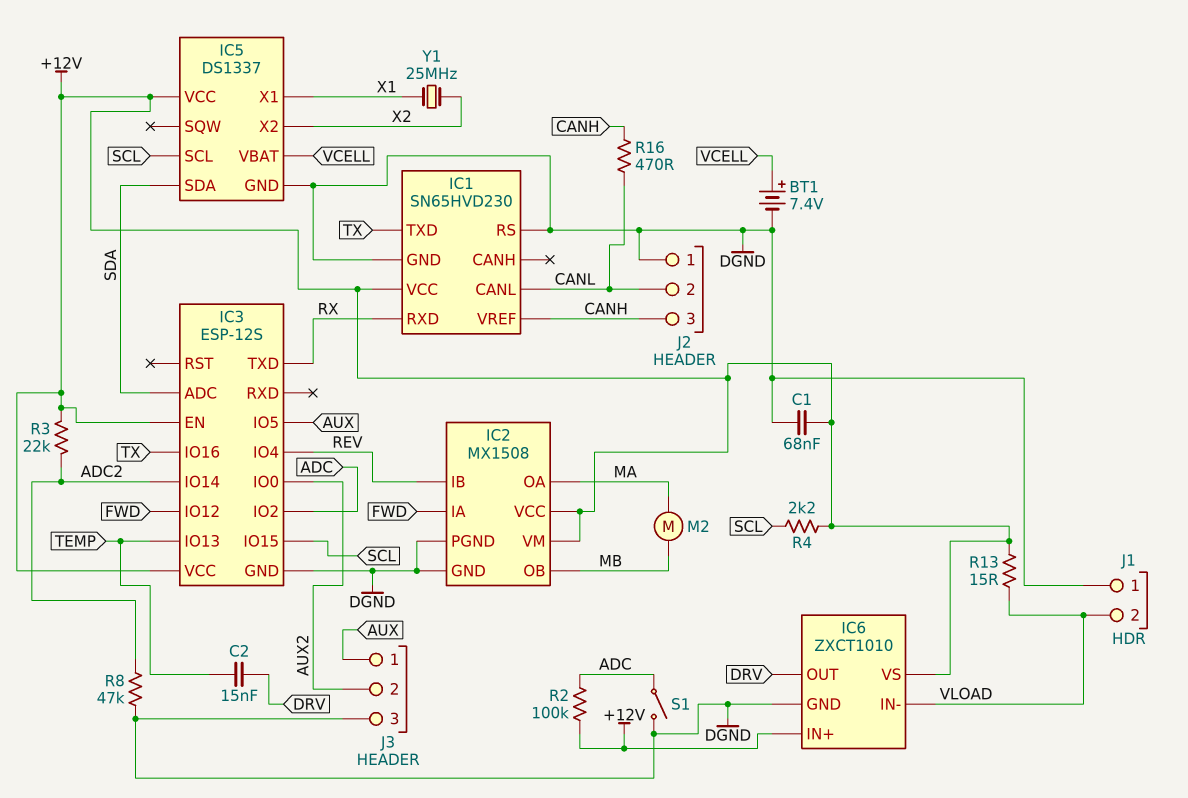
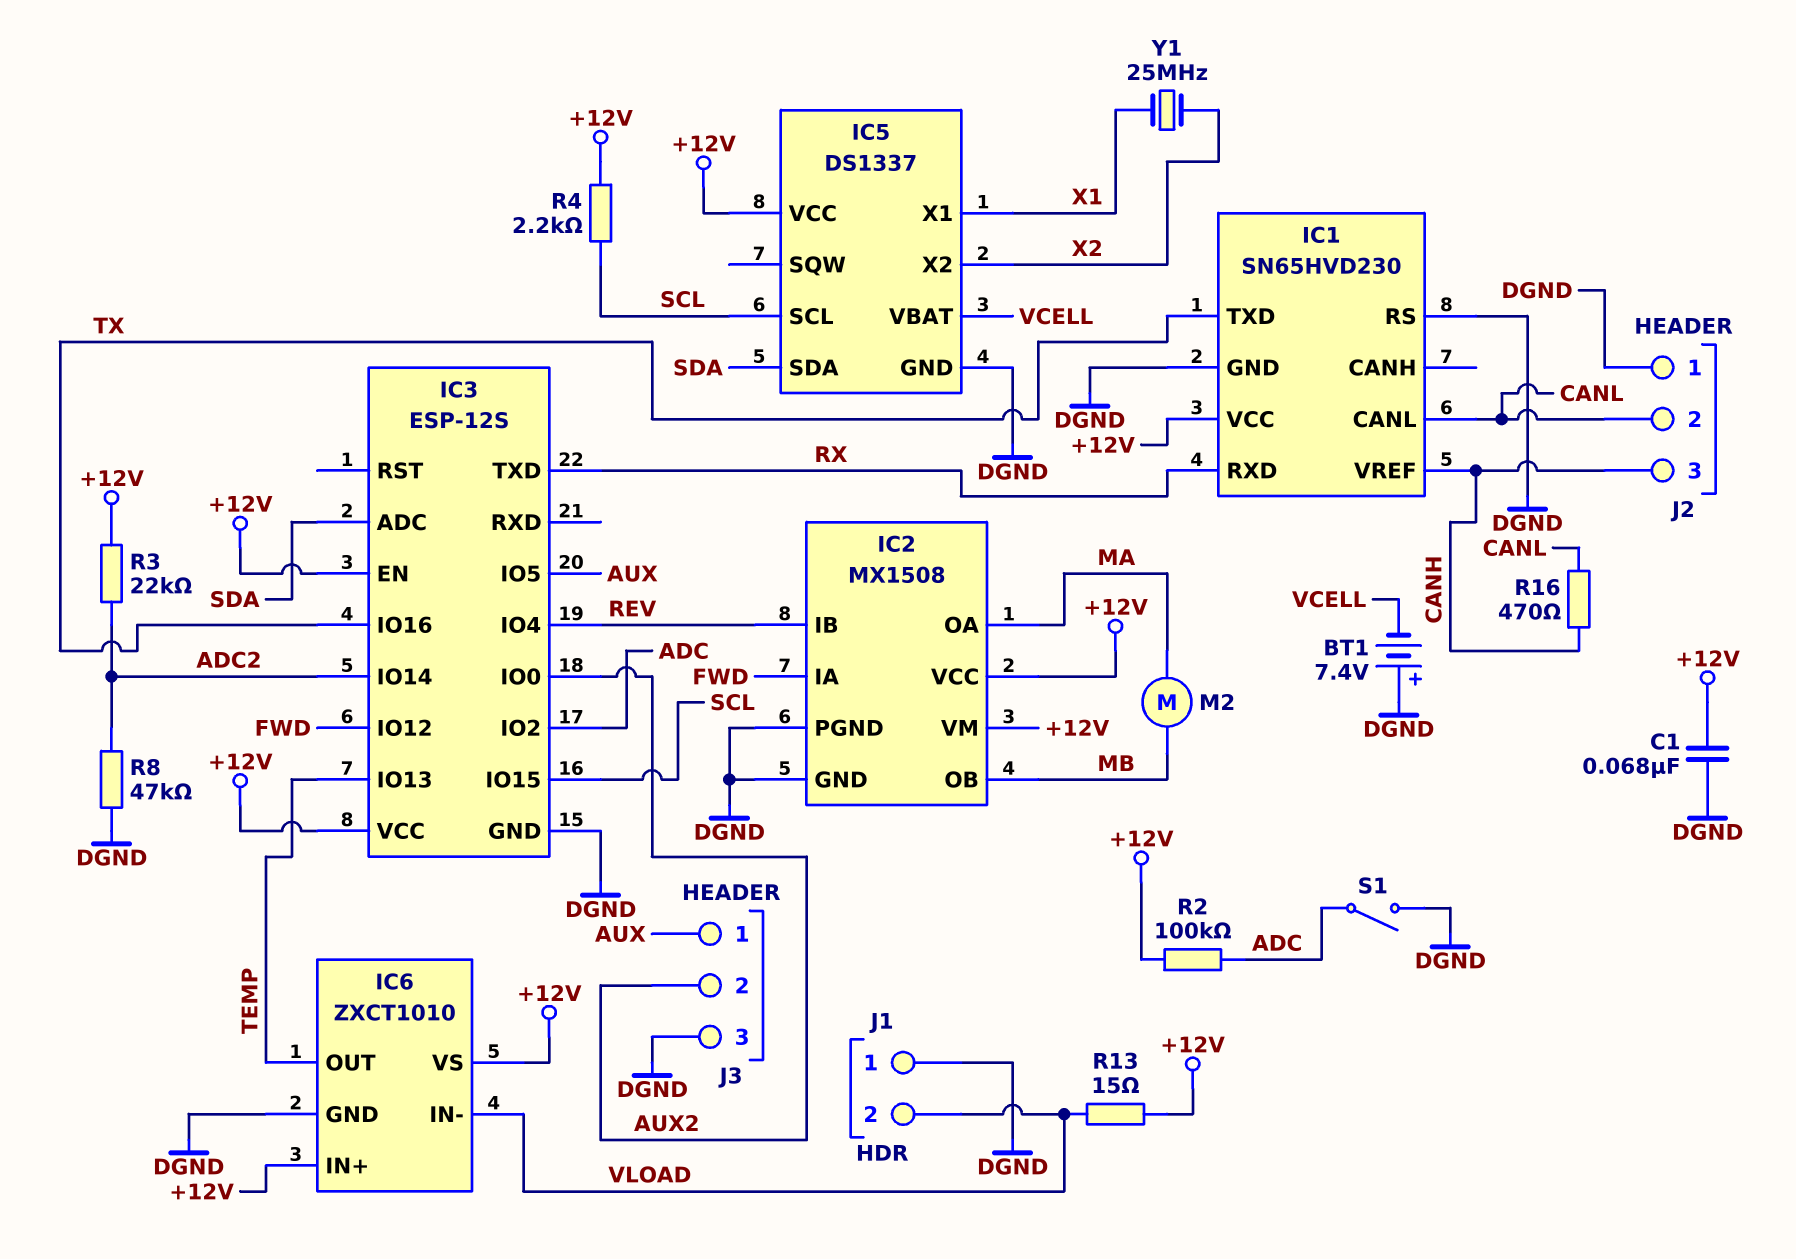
BT1: 7.4V (plus VCELL, minus DGND) -> 7.4V (plus DGND, minus VCELL)
C2: 15nF (DRV, TEMP) -> none
IC6 pin OUT: DRV -> TEMP

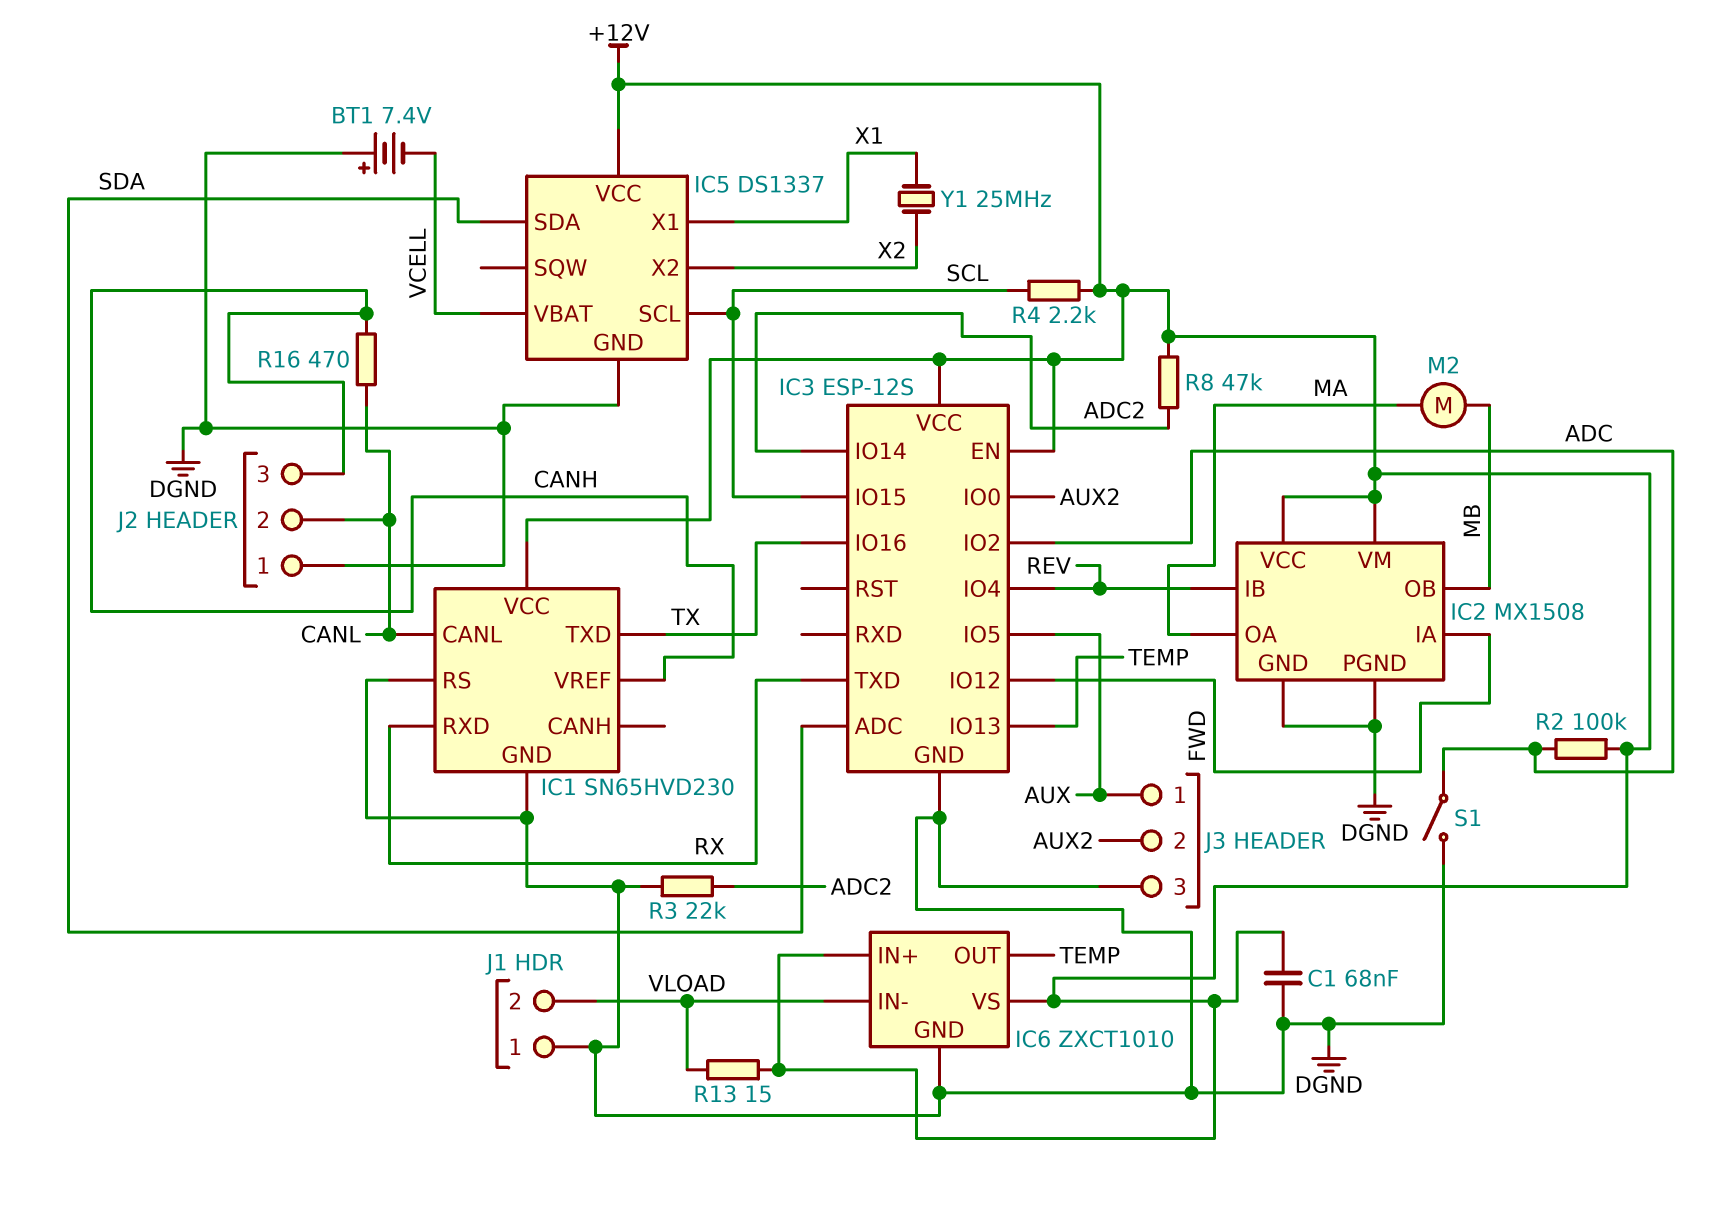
R3: 22k (+12V, ADC2) -> 22k (ADC2, DGND)
R8: 47k (ADC2, DGND) -> 47k (+12V, ADC2)

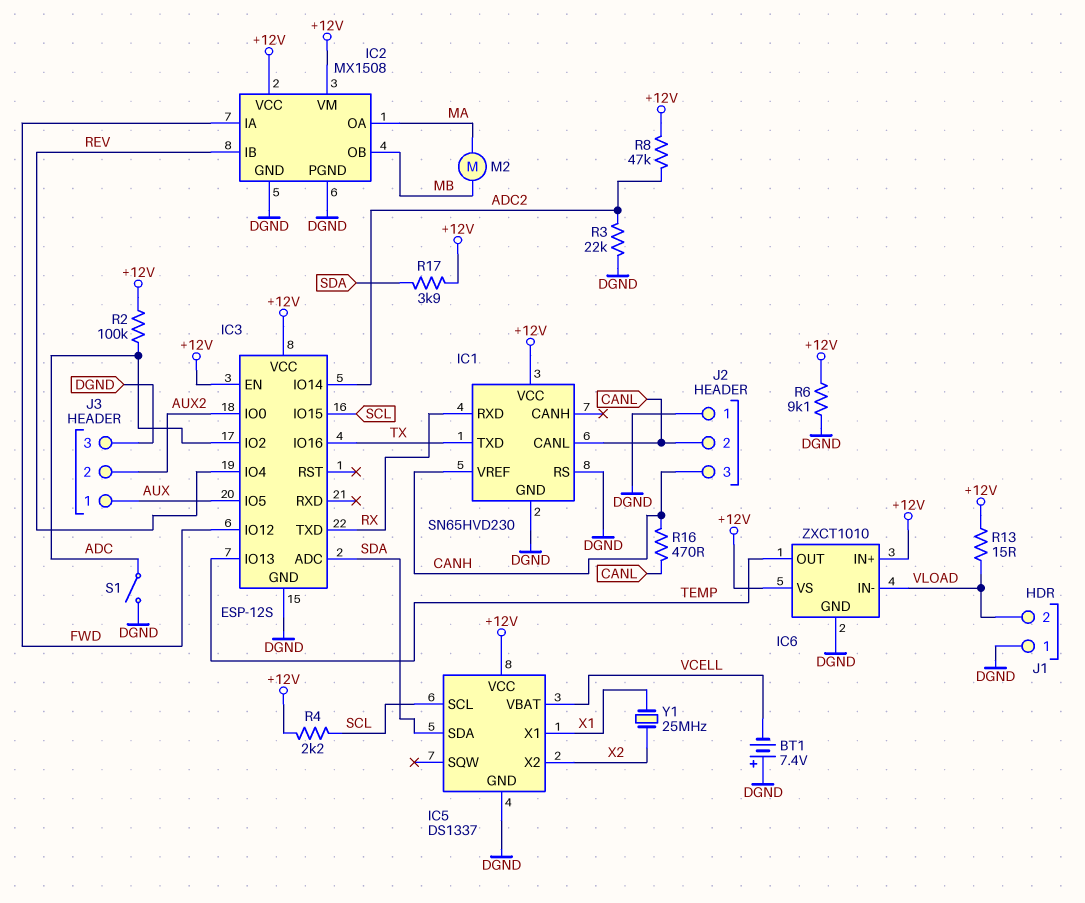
C1: 68nF (+12V, DGND) -> none
R6: none -> 9.1k (+12V, DGND)
R17: none -> 3.9k (+12V, SDA)

